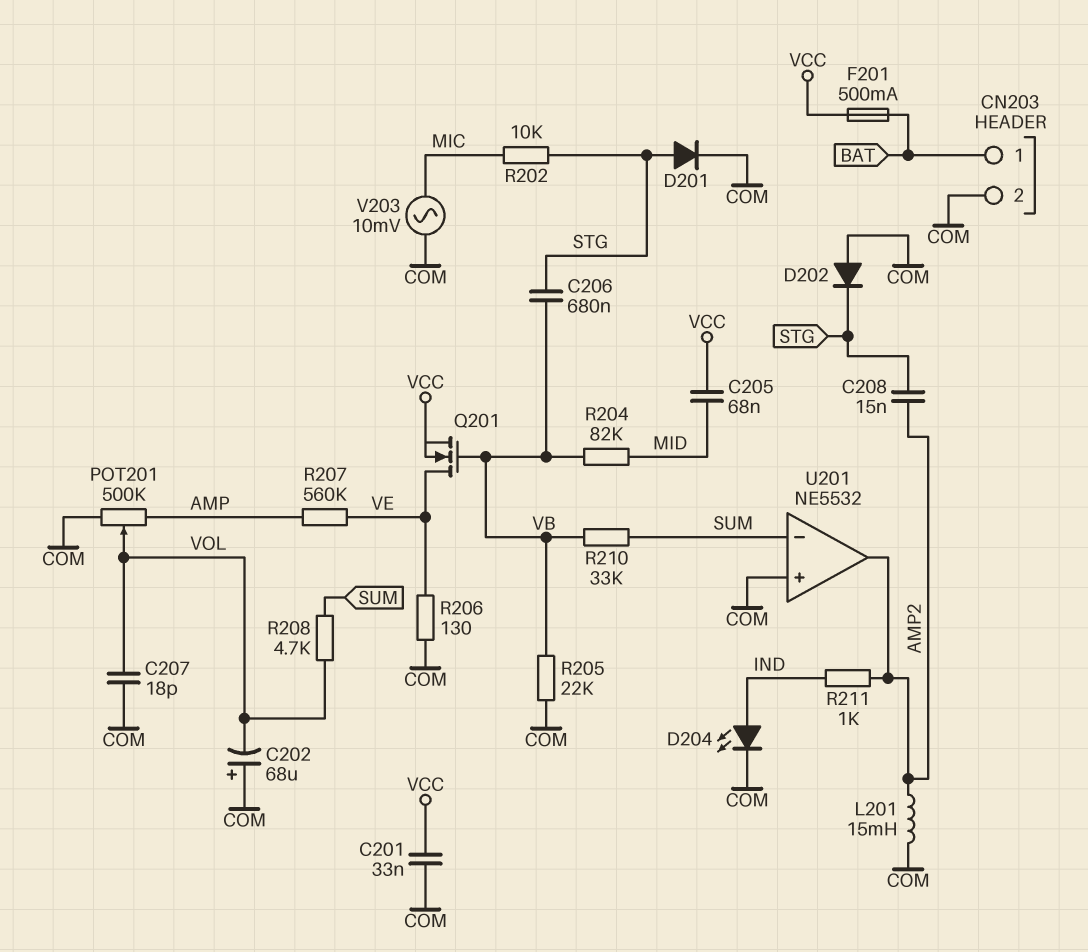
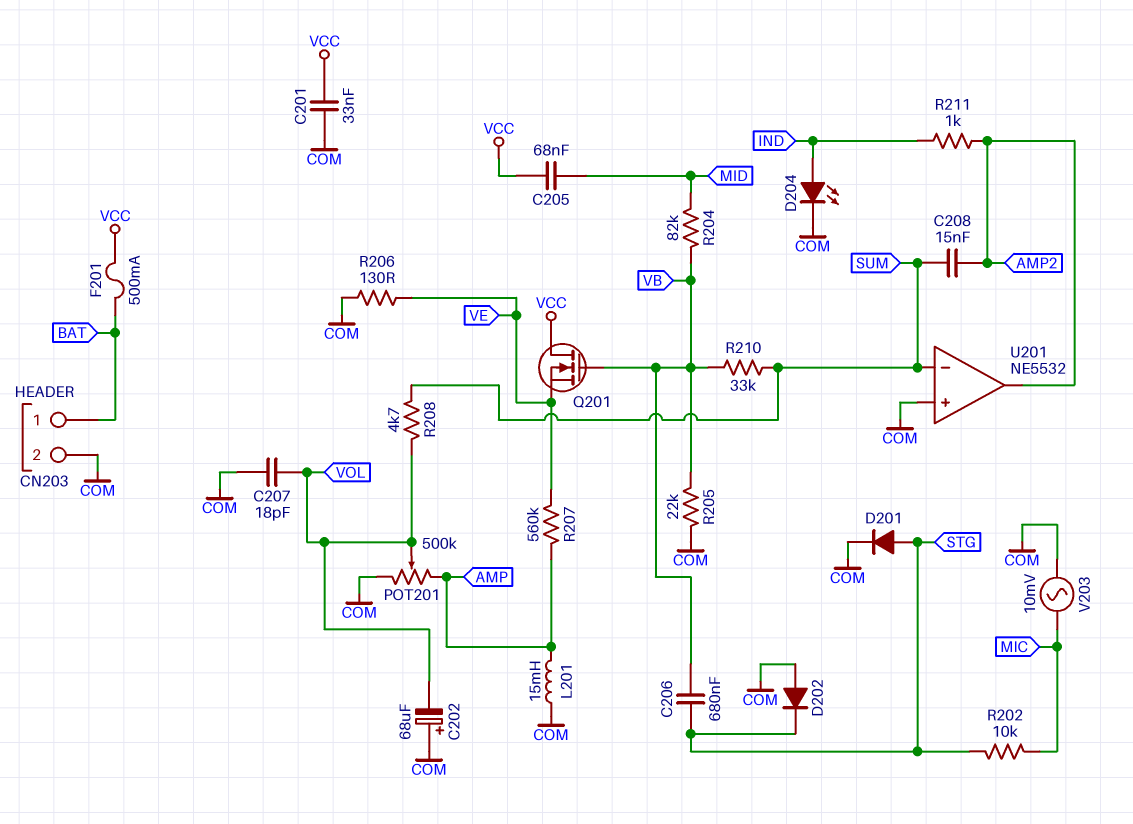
C208: 15nF (AMP2, STG) -> 15nF (AMP2, SUM)
L201: 15mH (AMP2, COM) -> 15mH (AMP, COM)
Q201: NMOS (G VB, D VE, S VCC) -> NMOS (G VB, D VCC, S VE)

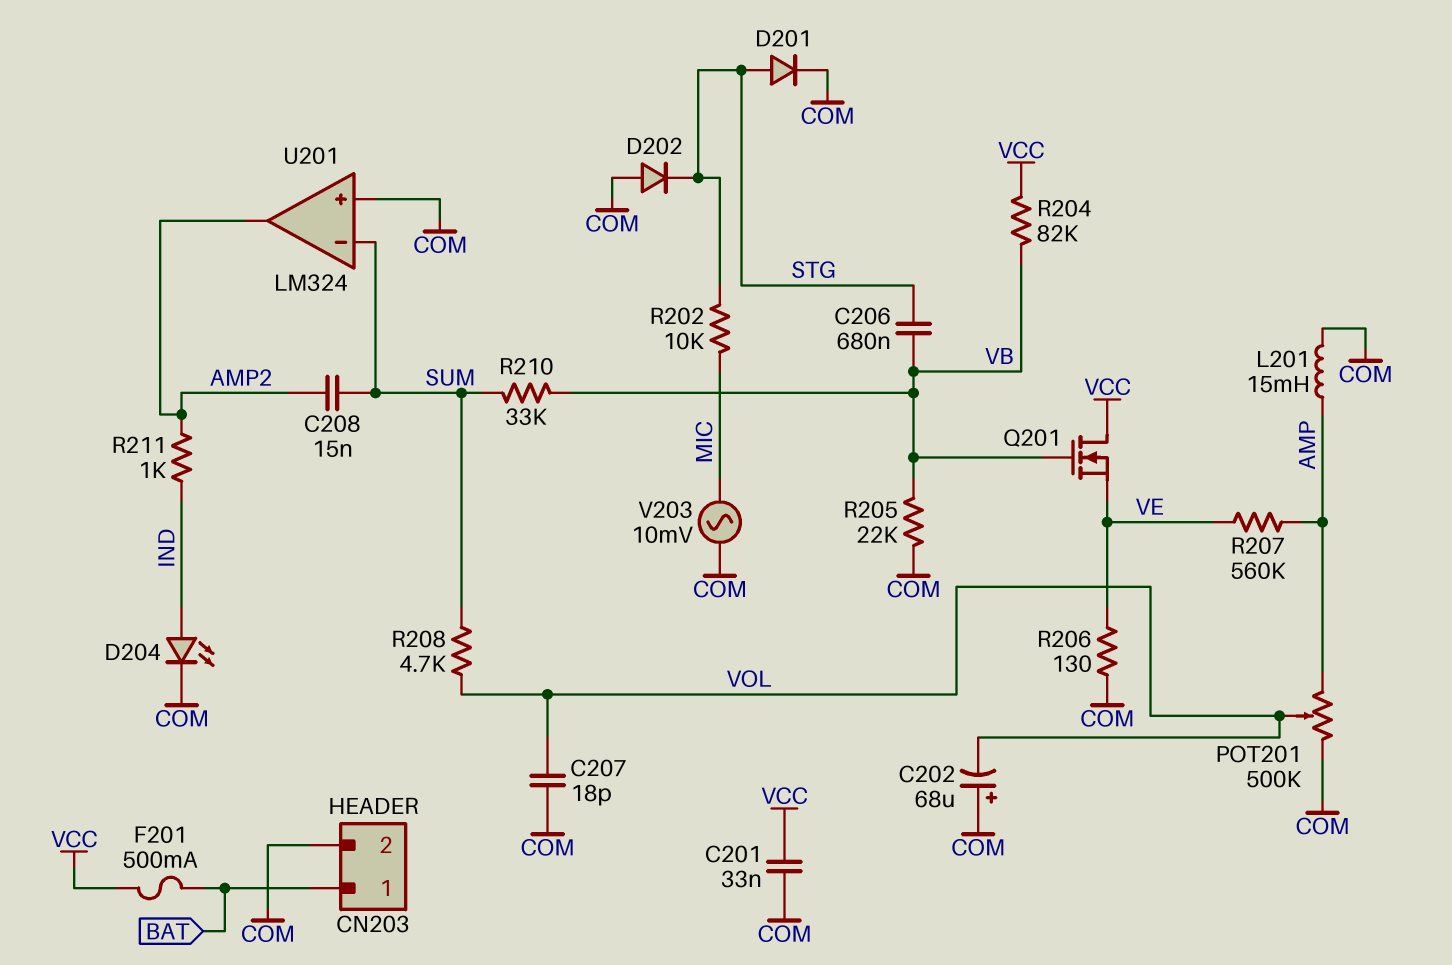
C205: 68nF (MID, VCC) -> none
R204: 82k (MID, VB) -> 82k (VB, VCC)
U201: NE5532 -> LM324

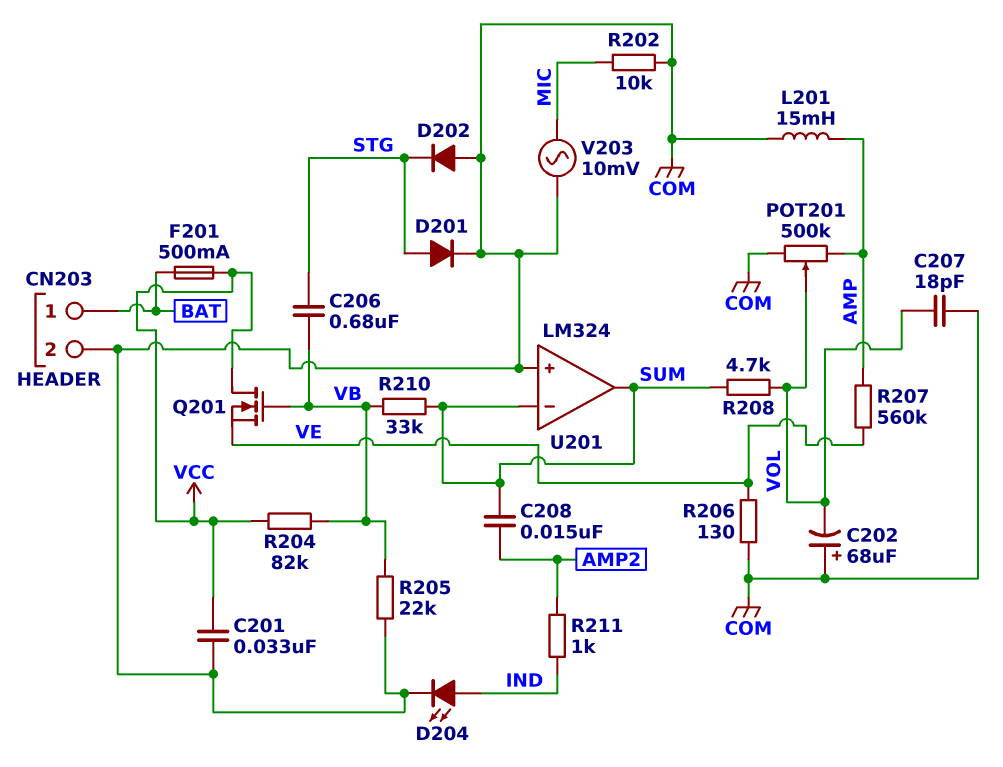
R202: 10k (MIC, STG) -> 10k (COM, MIC)
U201 pin out: AMP2 -> SUM

